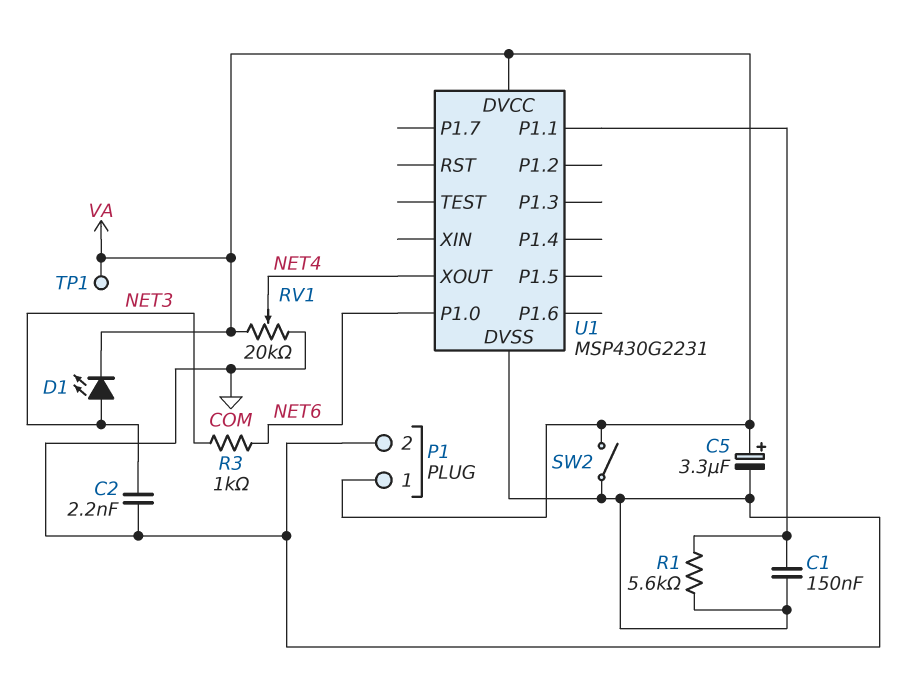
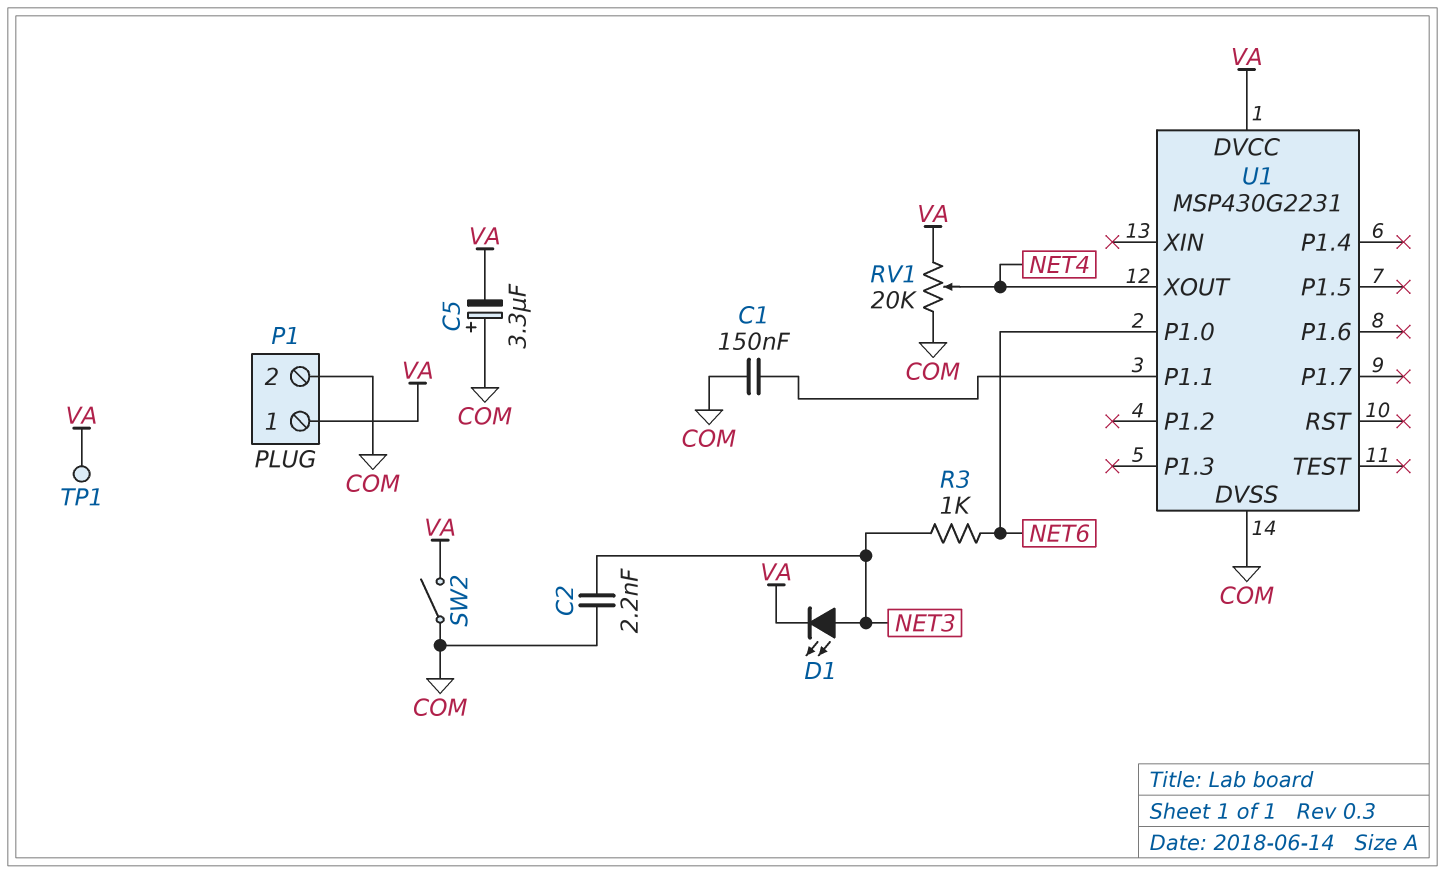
C5: 3.3uF (plus VA, minus COM) -> 3.3uF (plus COM, minus VA)
R1: 5.6k (COM, U1/P1.1) -> none

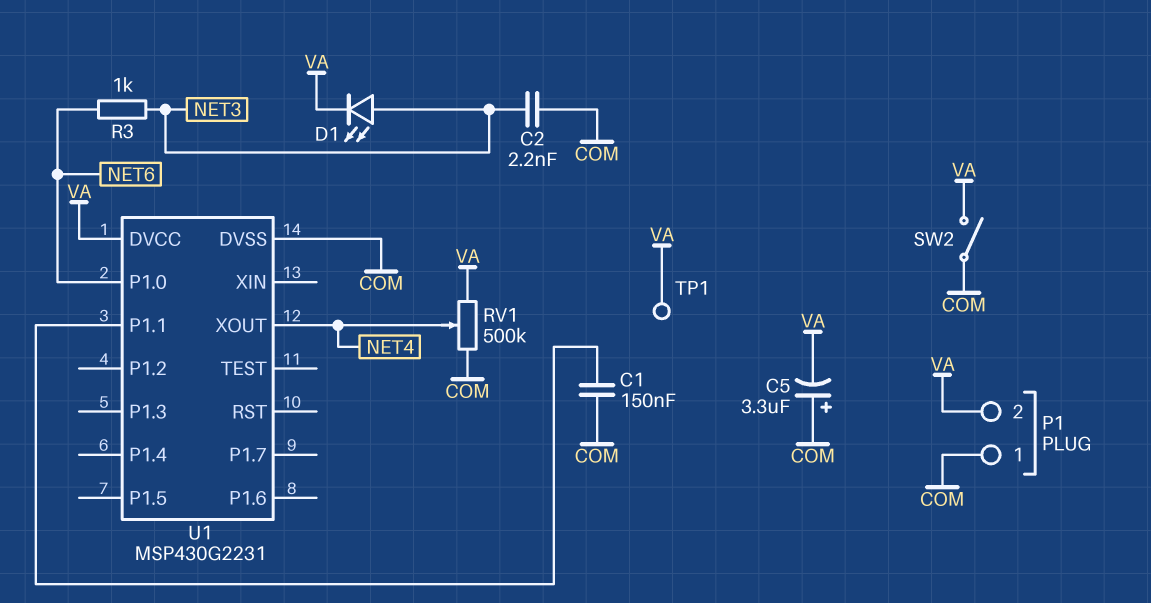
P1 pin 1: VA -> COM
P1 pin 2: COM -> VA
RV1: 20k (COM, VA, wiper NET4) -> 500k (COM, VA, wiper NET4)

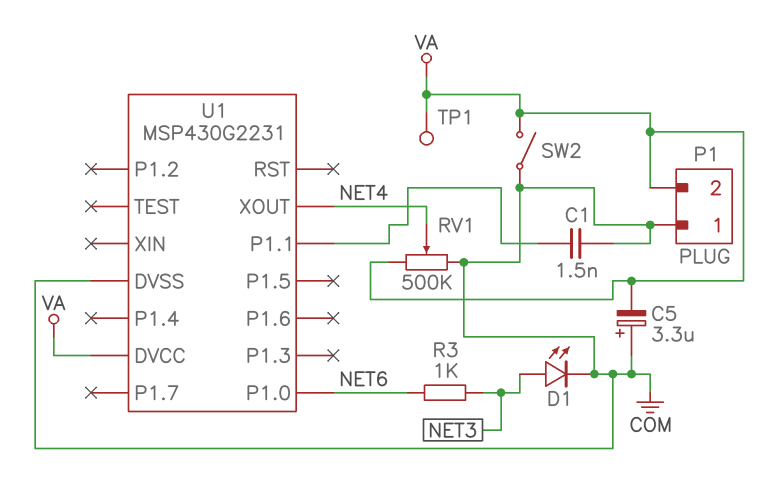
C1: 150nF (COM, U1/P1.1) -> 1.5nF (COM, U1/P1.1)
C2: 2.2nF (COM, NET3) -> none
D1: LED (A NET3, K VA) -> LED (A NET3, K COM)

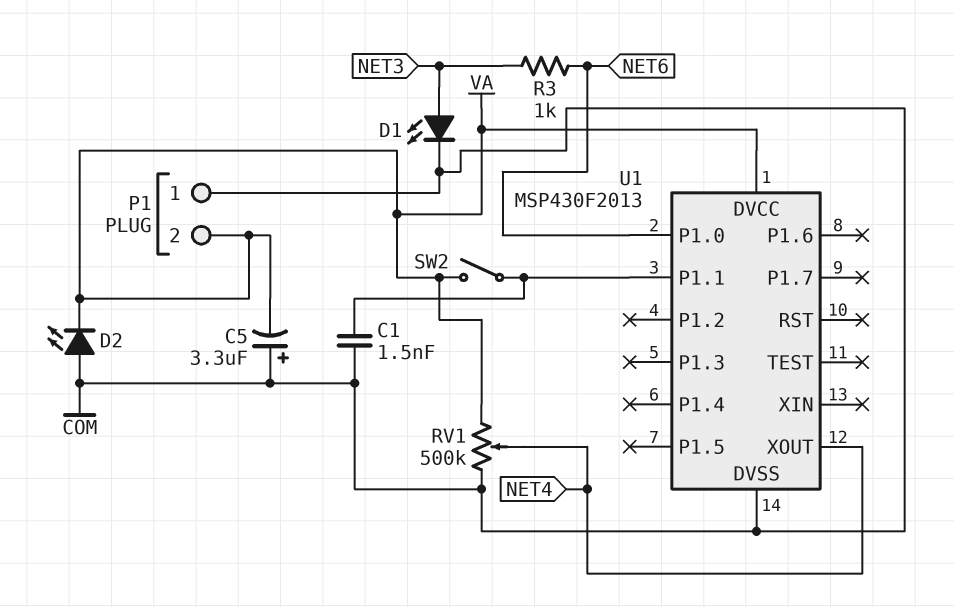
D2: none -> LED (A COM, K VA)
SW2: switch (COM, VA) -> switch (U1/P1.1, VA)
TP1: test point (VA) -> none
U1: MSP430G2231 -> MSP430F2013

